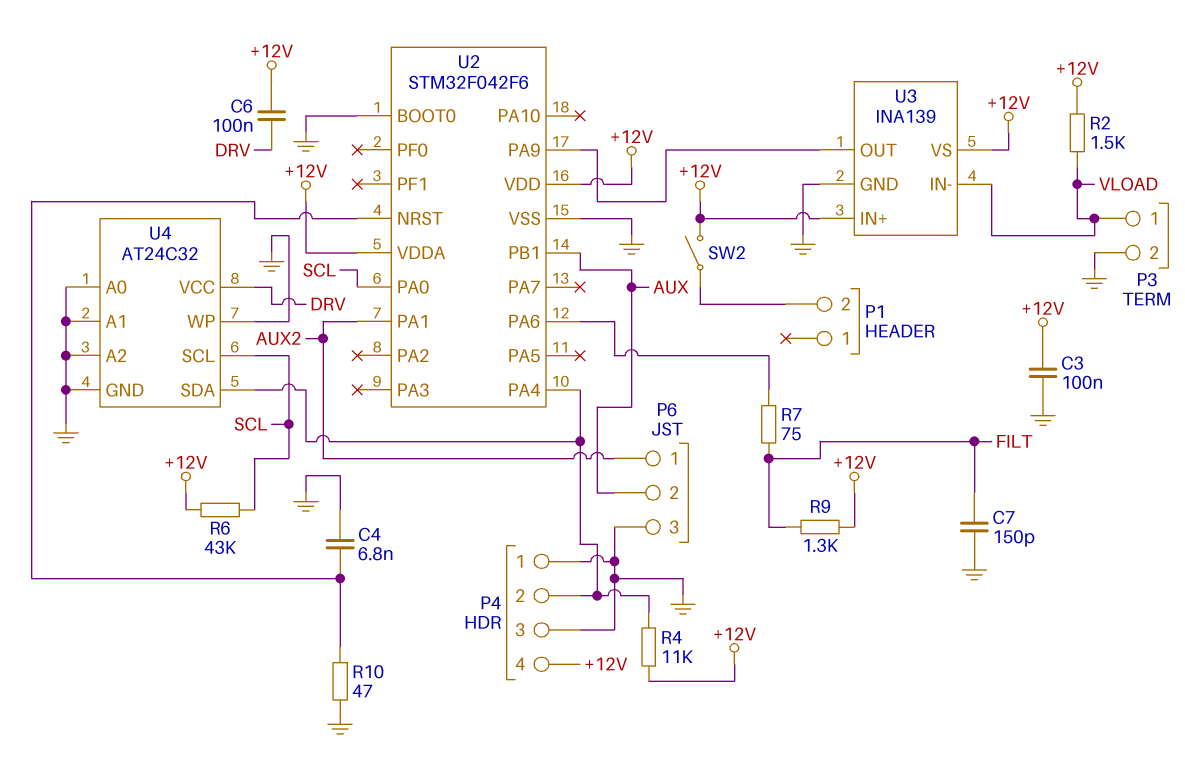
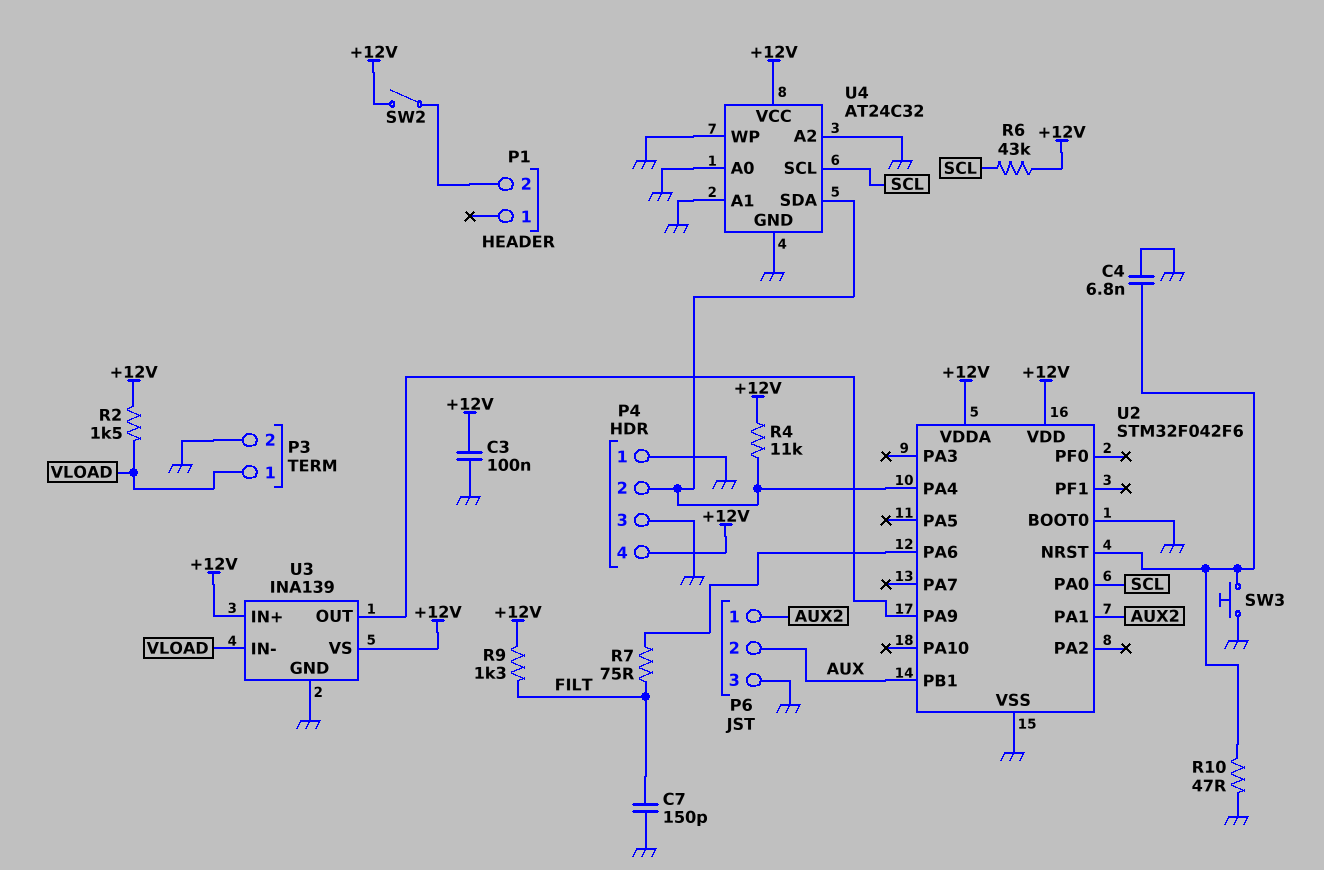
C6: 100nF (+12V, DRV) -> none
SW3: none -> button (GND, U2/NRST)
U4 pin VCC: DRV -> +12V

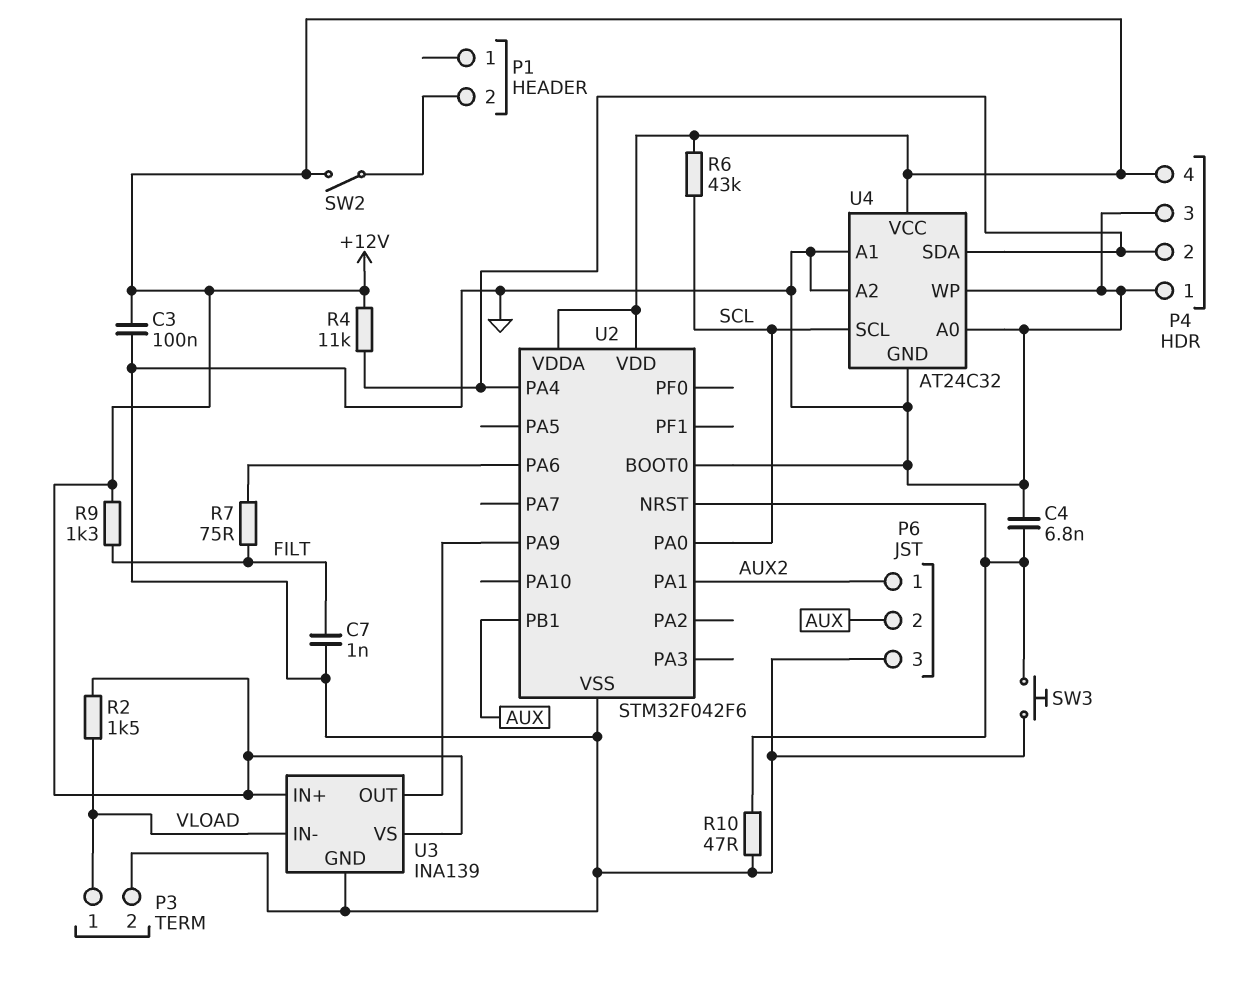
C7: 150pF (FILT, GND) -> 1nF (FILT, GND)

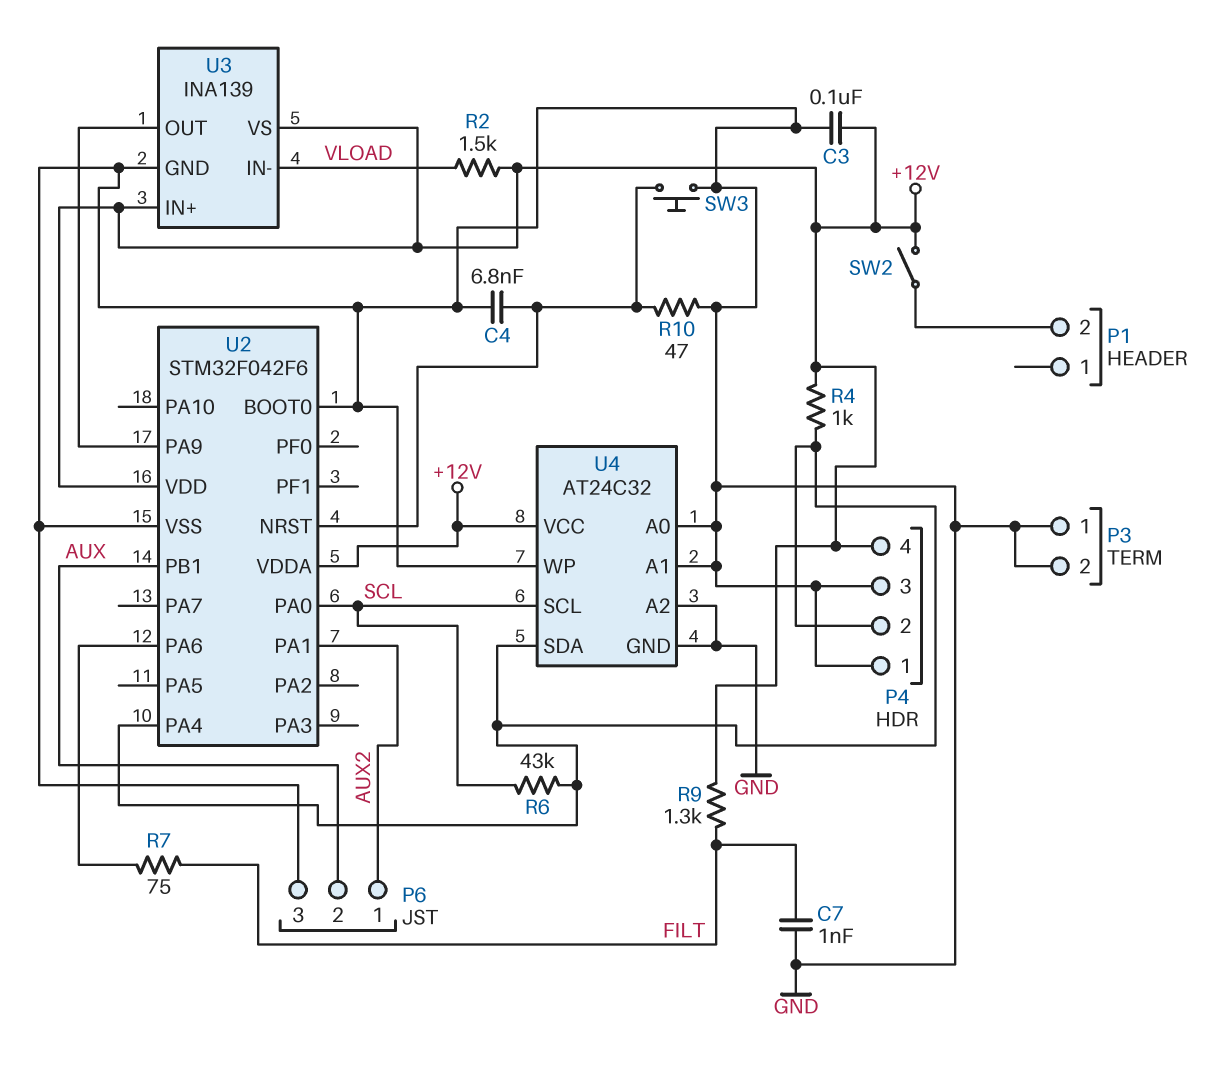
P3 pin 1: VLOAD -> GND
R4: 11k (+12V, P4/2) -> 1k (+12V, P4/2)
R6: 43k (+12V, SCL) -> 43k (P4/2, SCL)

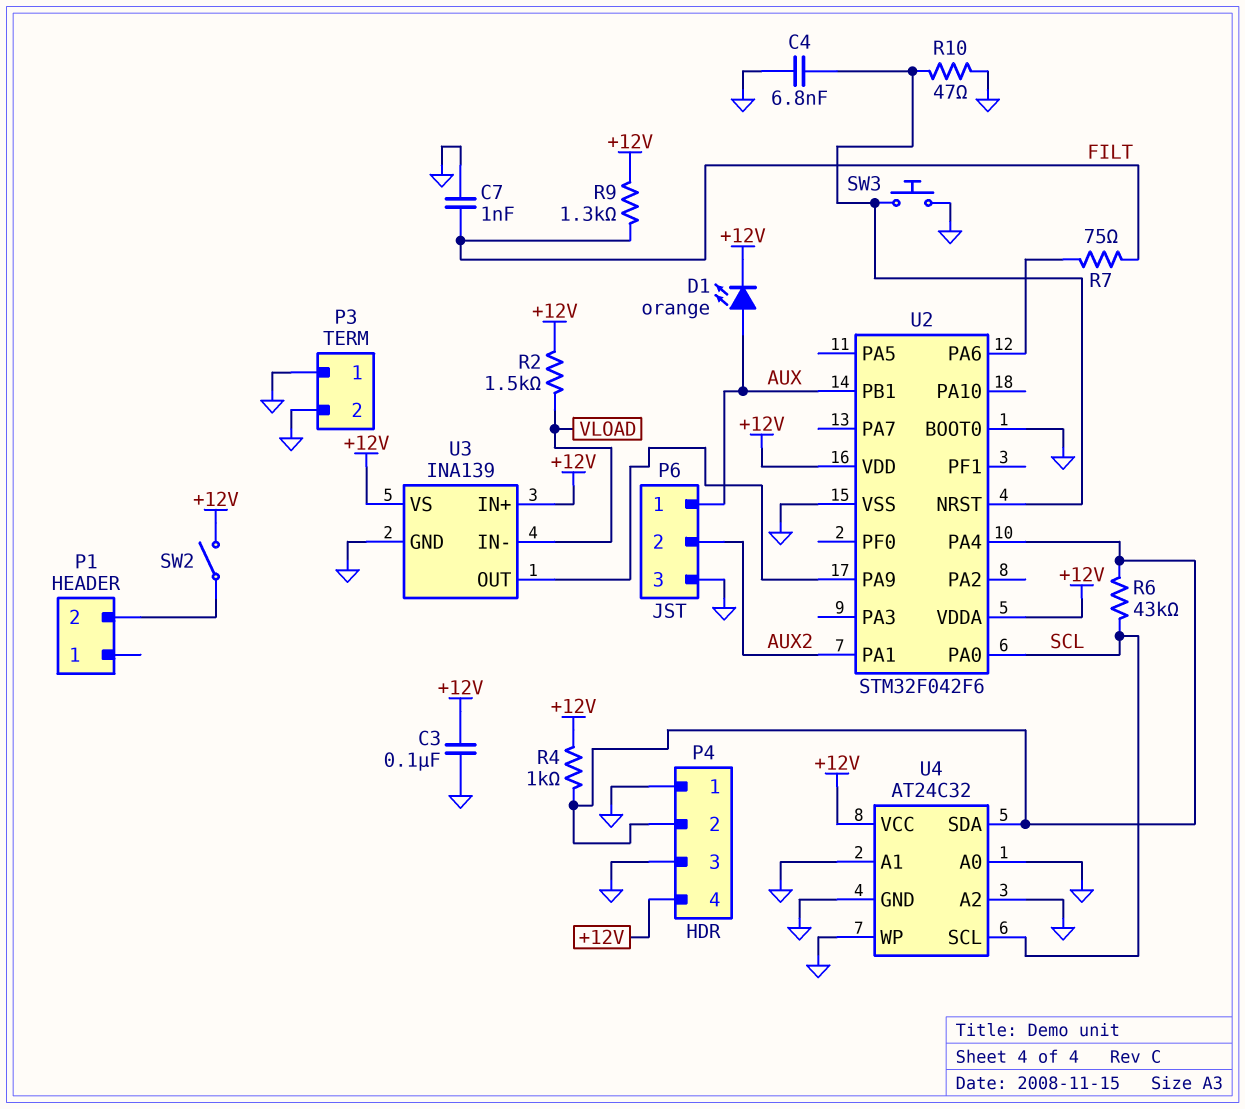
D1: none -> LED orange (A AUX, K +12V)
P6 pin 1: AUX2 -> AUX
P6 pin 2: AUX -> AUX2

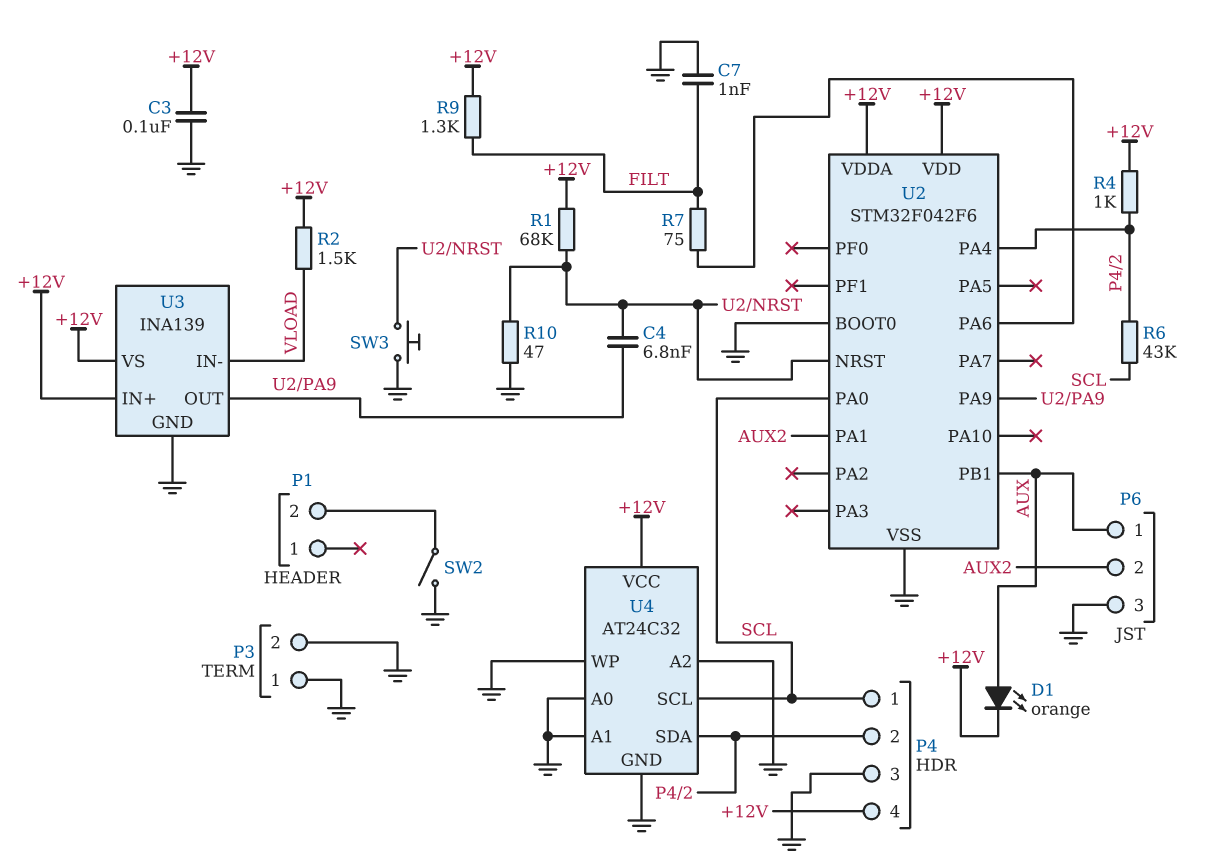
C4: 6.8nF (GND, U2/NRST) -> 6.8nF (U2/NRST, U2/PA9)
P4 pin 1: GND -> SCL
R1: none -> 68k (+12V, U2/NRST)
SW2: switch (+12V, P1/2) -> switch (GND, P1/2)

